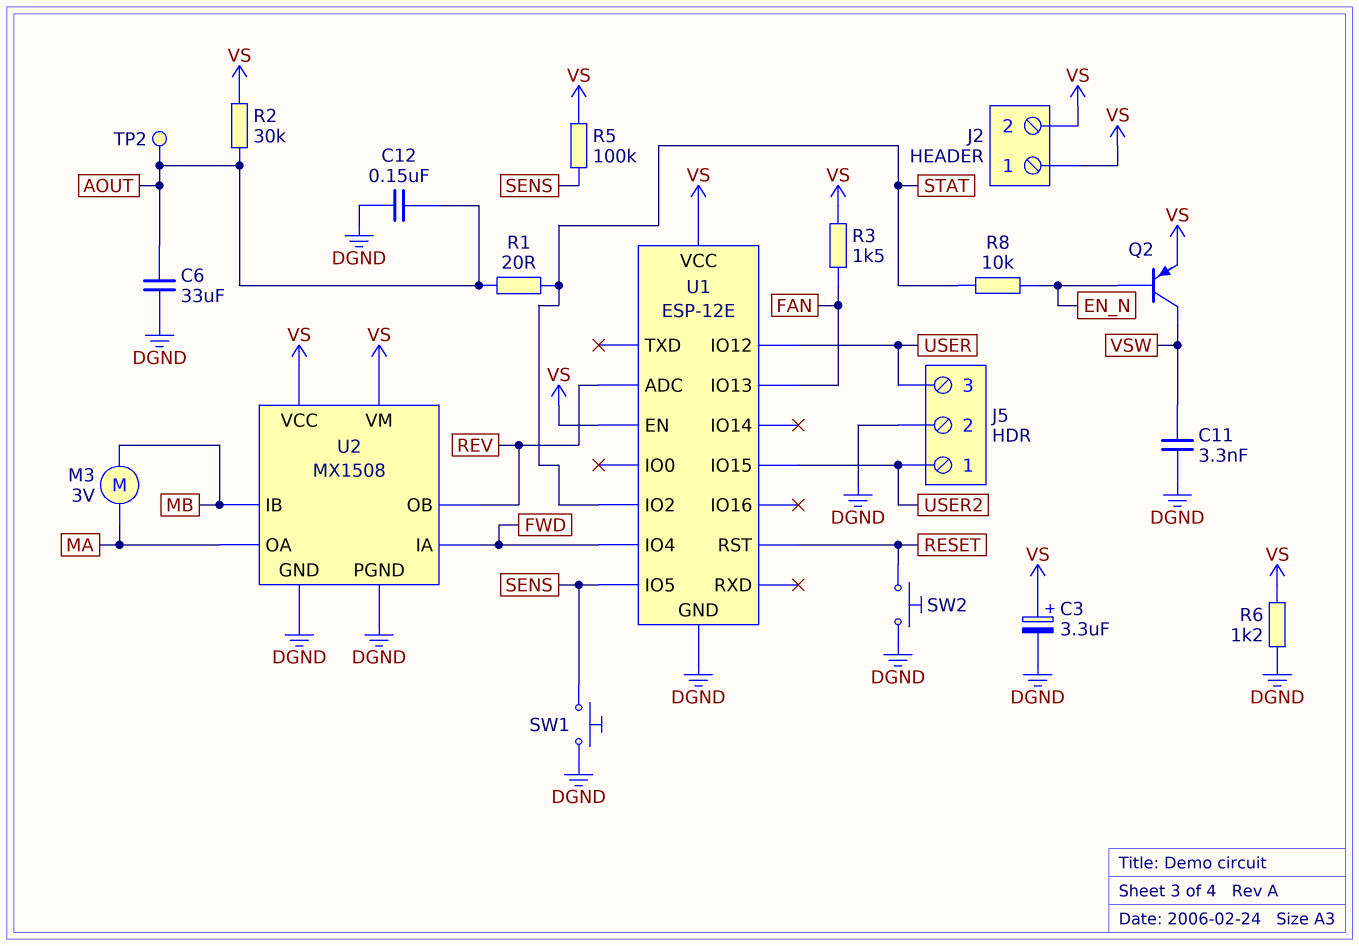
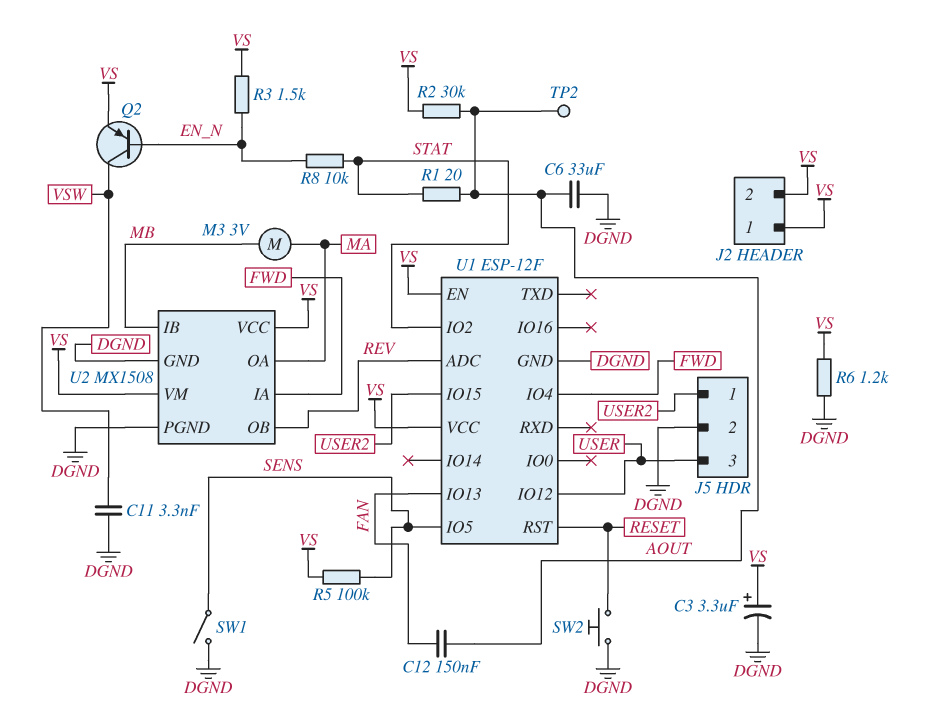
C12: 150nF (AOUT, DGND) -> 150nF (AOUT, FAN)
R3: 1.5k (FAN, VS) -> 1.5k (EN_N, VS)
SW1: button (DGND, SENS) -> switch (DGND, SENS)
U1: ESP-12E -> ESP-12F

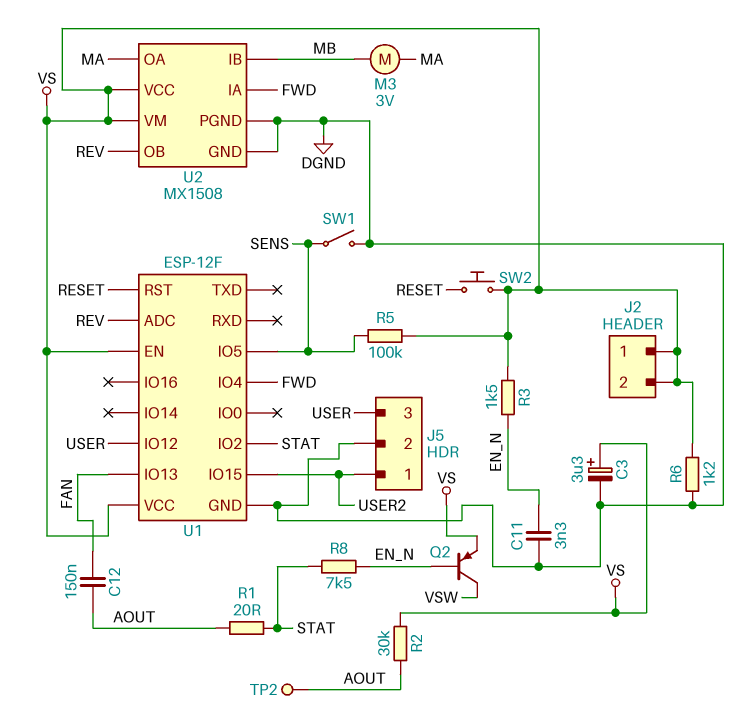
C6: 33uF (AOUT, DGND) -> none
C11: 3.3nF (DGND, VSW) -> 3.3nF (DGND, EN_N)
R8: 10k (EN_N, STAT) -> 7.5k (EN_N, STAT)
SW2: button (DGND, RESET) -> button (RESET, VS)

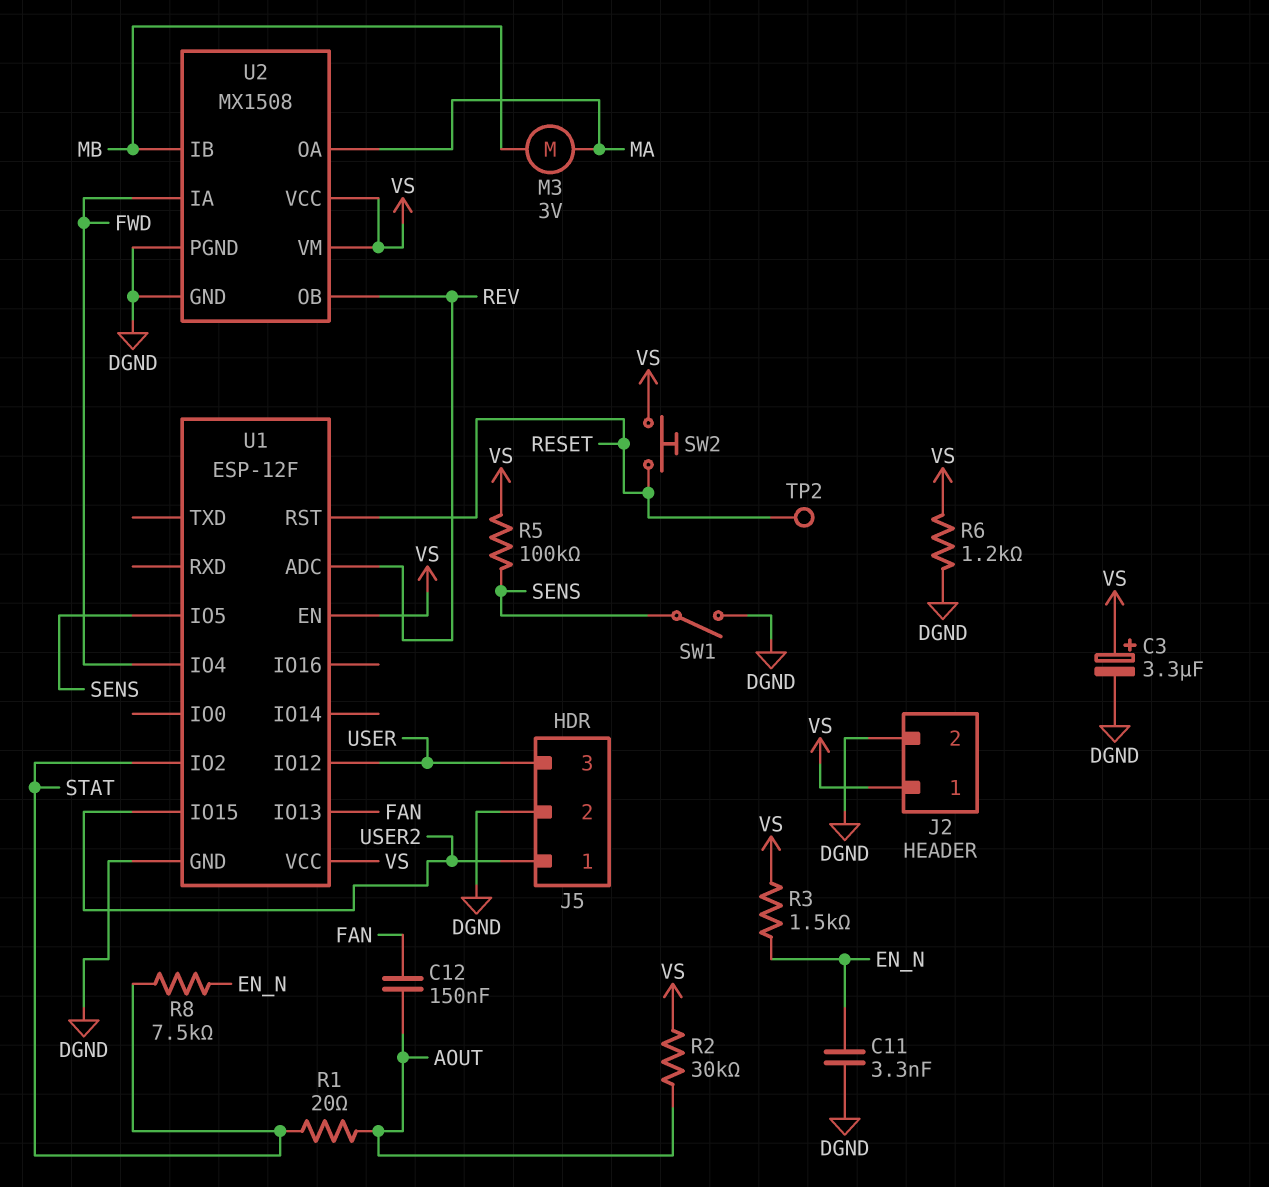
J2 pin 2: VS -> DGND
Q2: PNP (B EN_N, C VSW, E VS) -> none
TP2: test point (AOUT) -> test point (RESET)

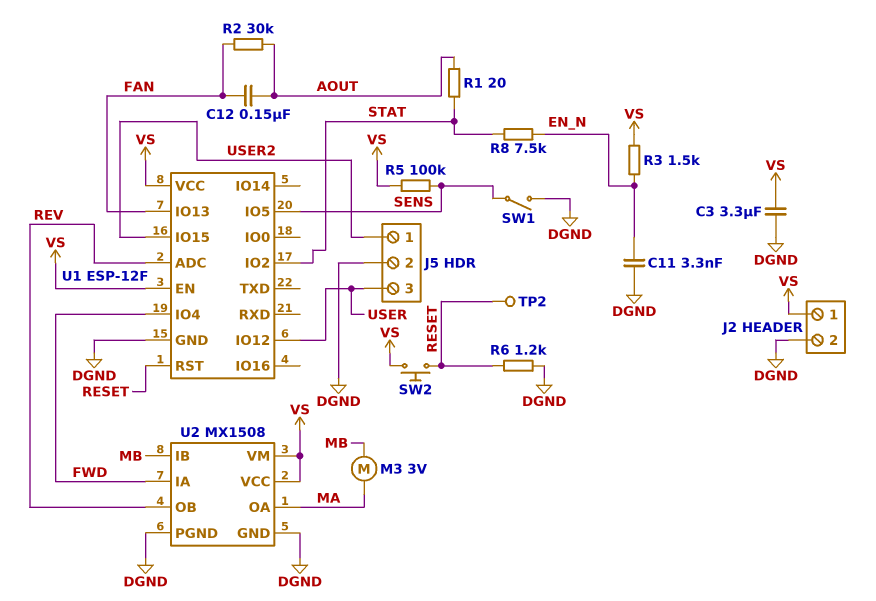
C3: 3.3uF (plus VS, minus DGND) -> 3.3uF (DGND, VS)
R2: 30k (AOUT, VS) -> 30k (AOUT, FAN)
R6: 1.2k (DGND, VS) -> 1.2k (DGND, RESET)

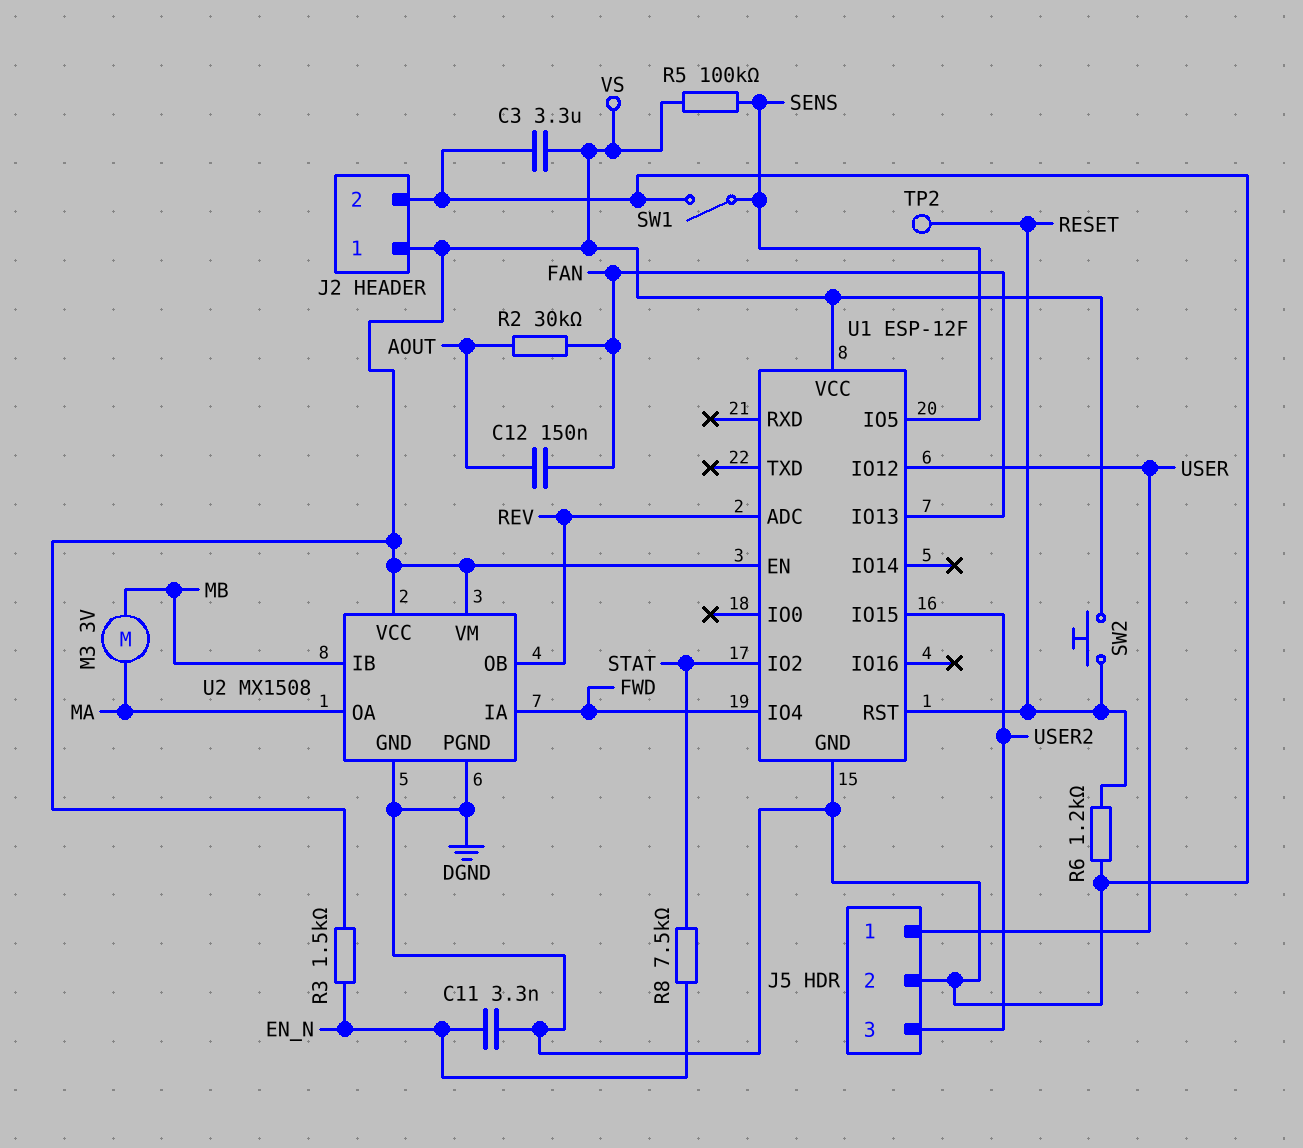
J5 pin 1: USER2 -> USER
J5 pin 3: USER -> USER2
R1: 20 (AOUT, STAT) -> none

